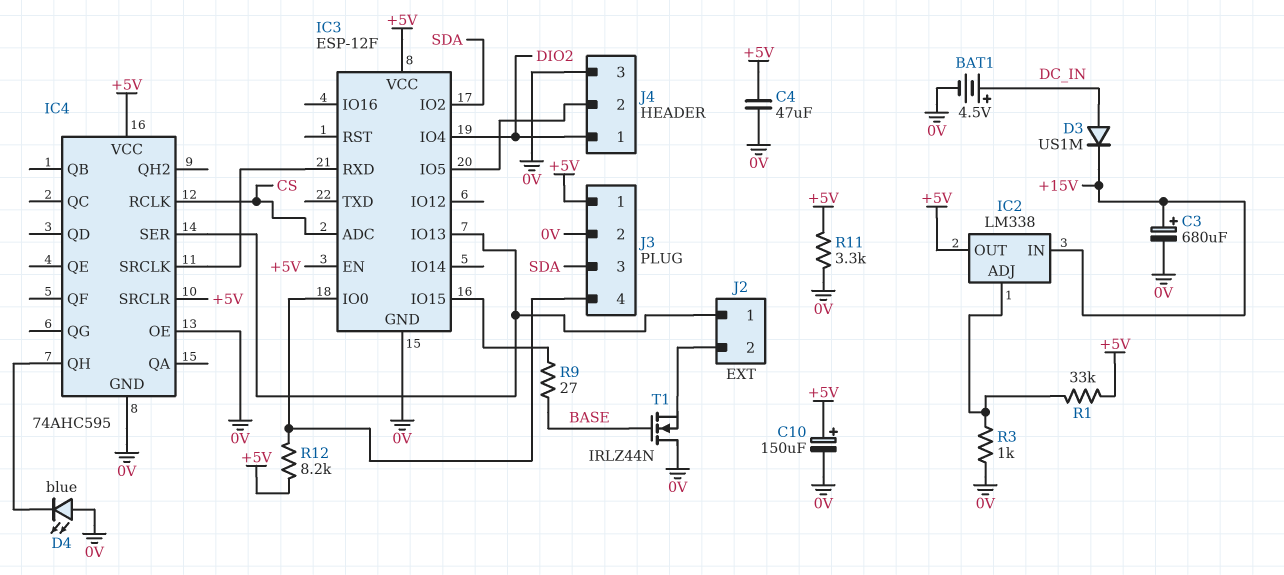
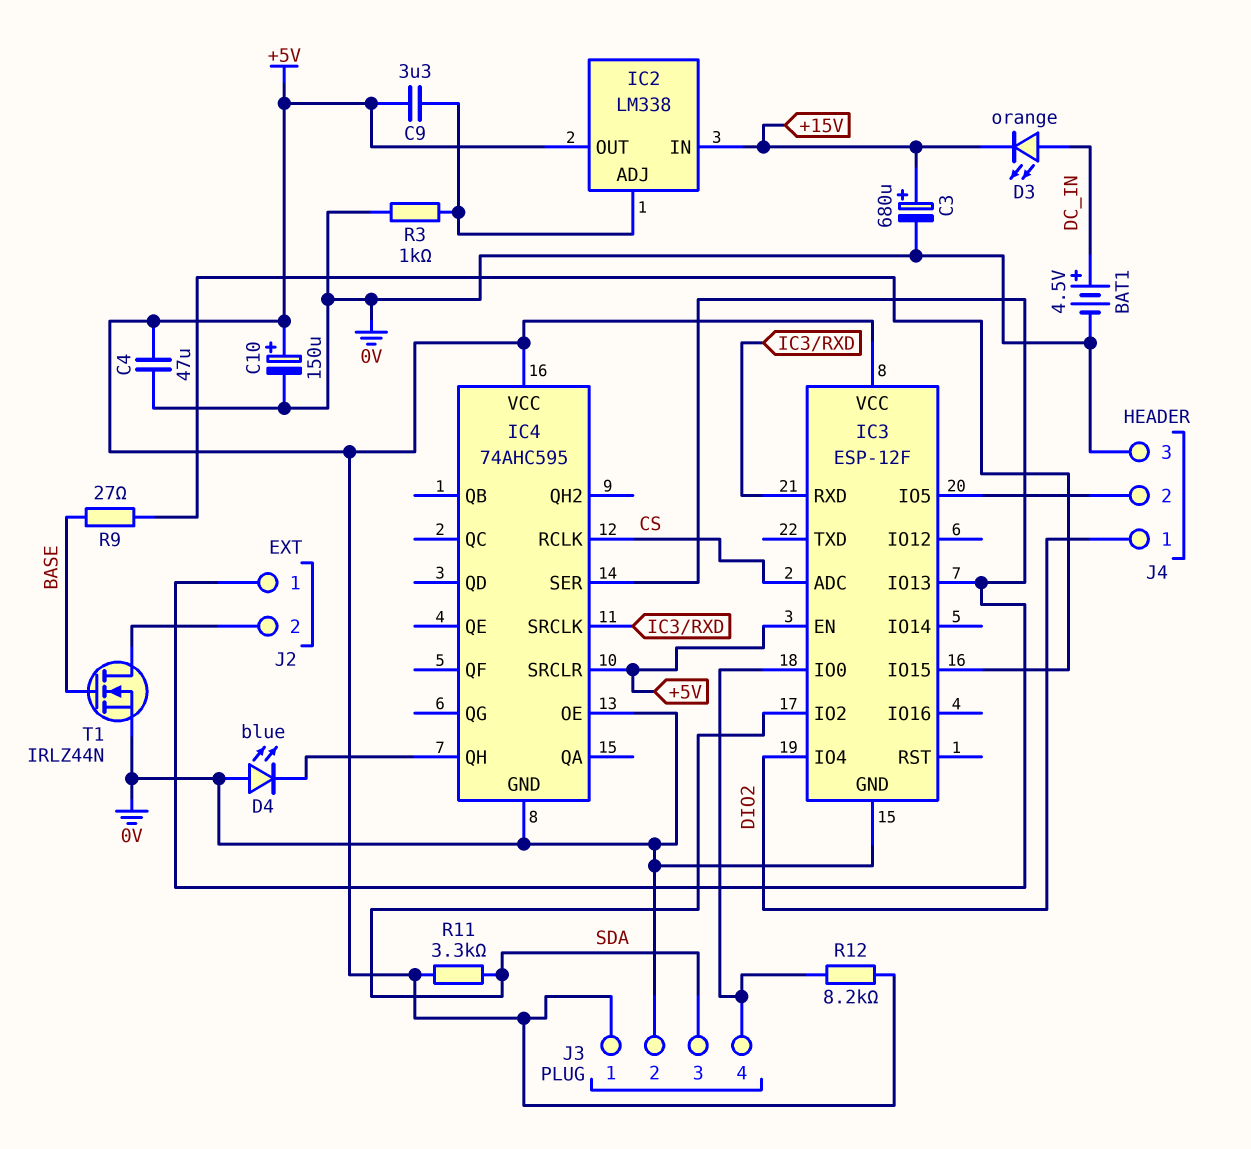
C9: none -> 3.3uF (+5V, IC2/ADJ)
D3: diode US1M (A DC_IN, K +15V) -> LED orange (A DC_IN, K +15V)
R1: 33k (+5V, IC2/ADJ) -> none
R11: 3.3k (+5V, 0V) -> 3.3k (+5V, SDA)
T1: NMOS IRLZ44N (G BASE, D 0V, S J2/2) -> NMOS IRLZ44N (G BASE, D J2/2, S 0V)

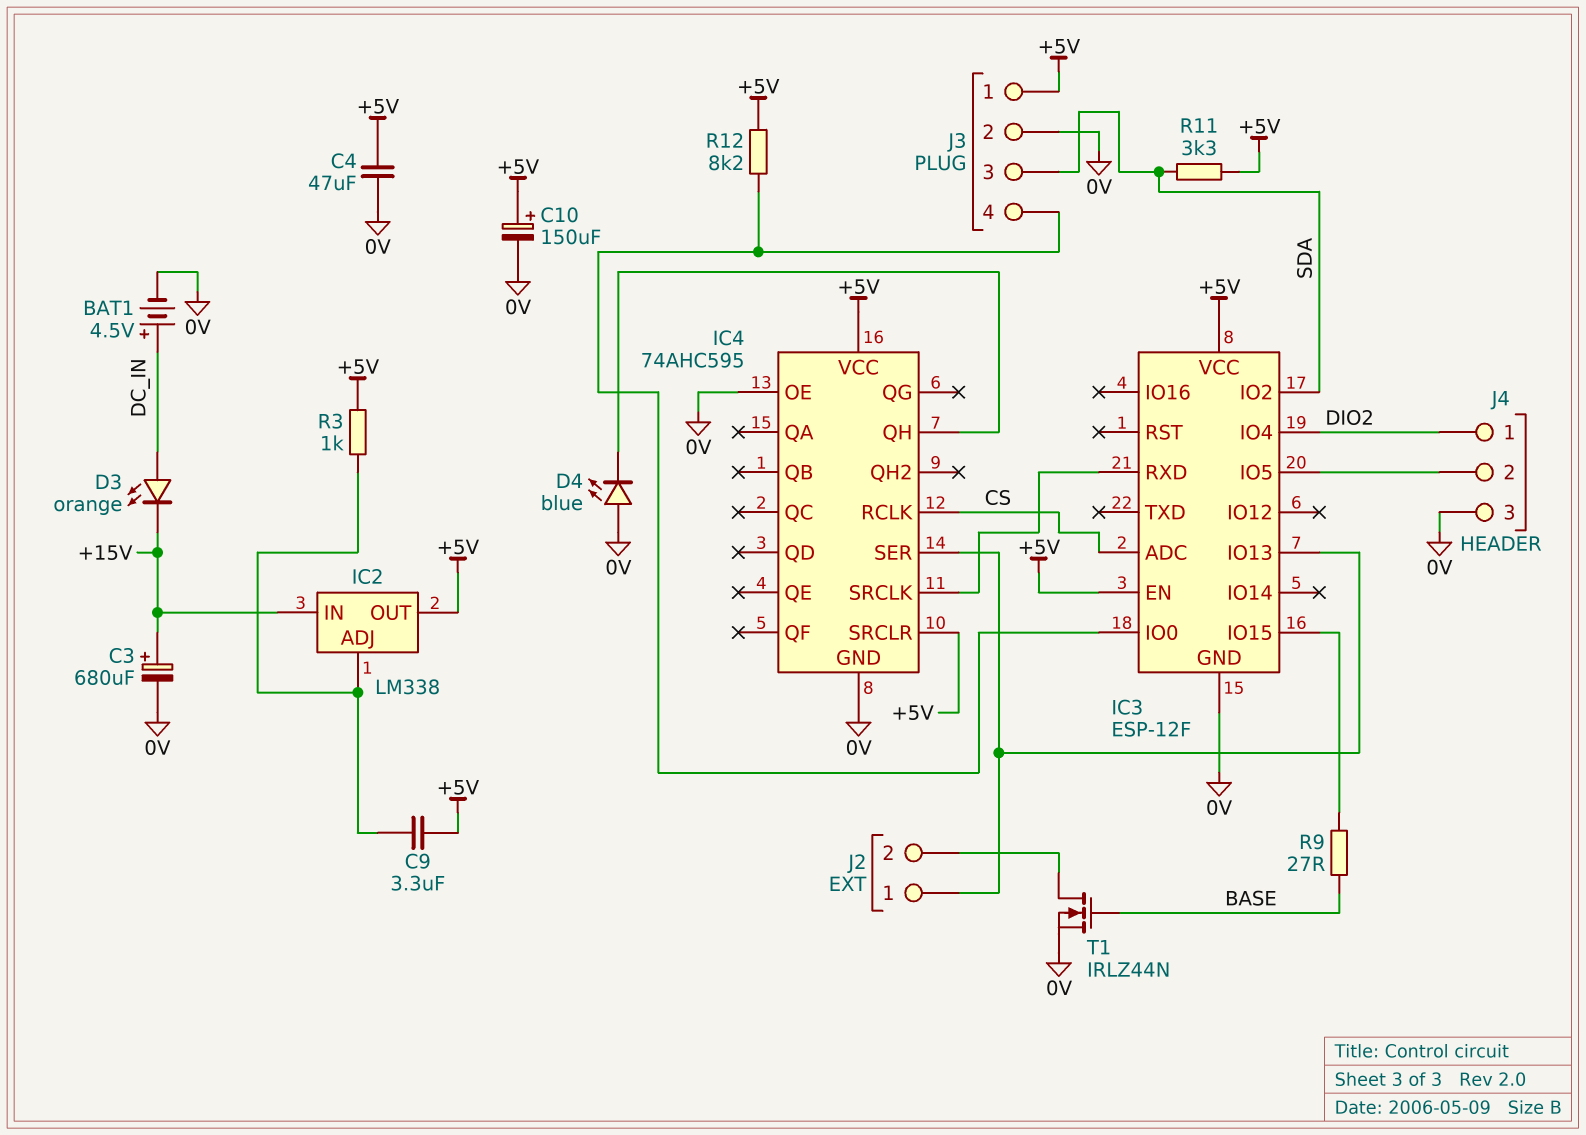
R3: 1k (0V, IC2/ADJ) -> 1k (+5V, IC2/ADJ)

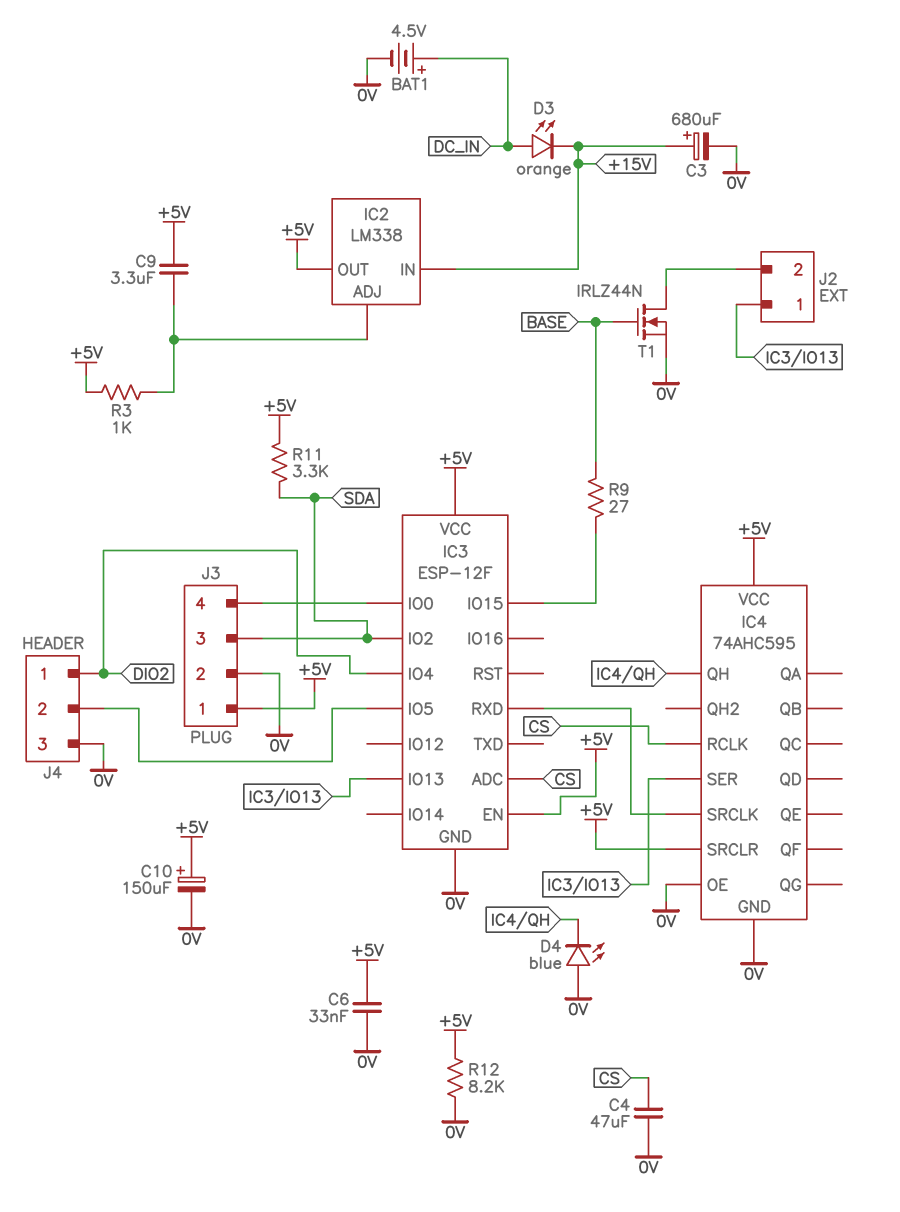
C4: 47uF (+5V, 0V) -> 47uF (0V, CS)
C6: none -> 33nF (+5V, 0V)
R12: 8.2k (+5V, IC3/IO0) -> 8.2k (+5V, 0V)

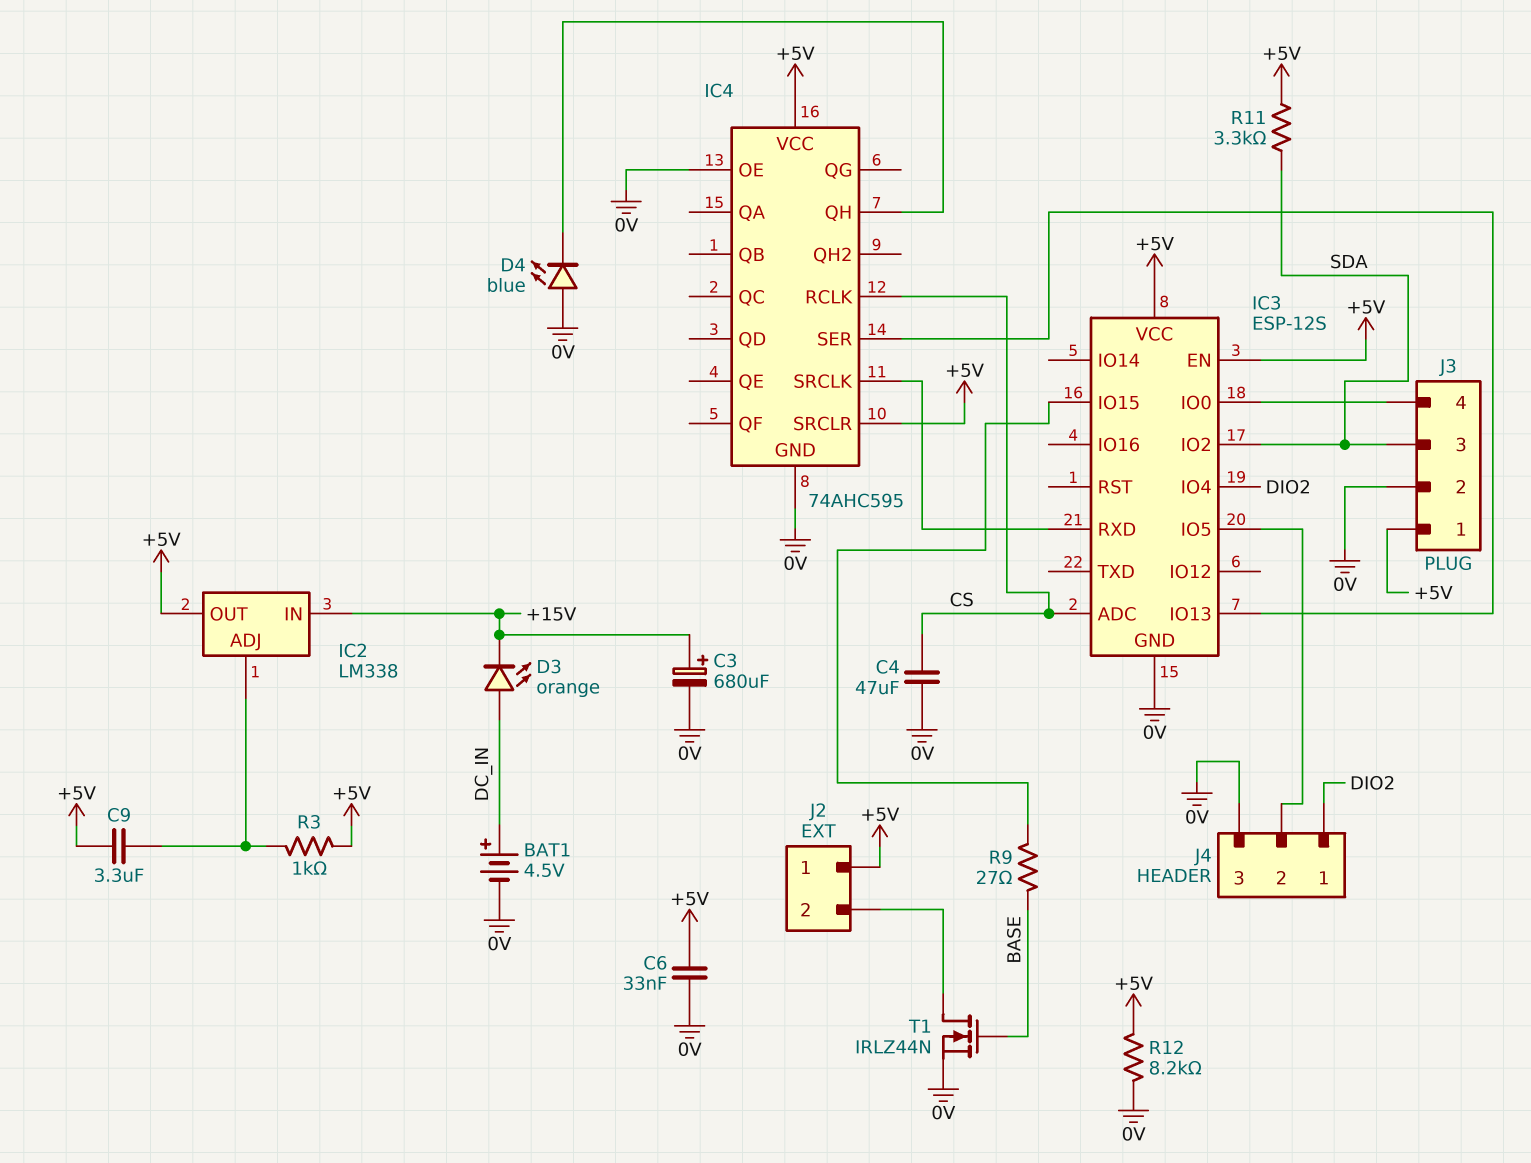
C10: 150uF (plus +5V, minus 0V) -> none
IC3: ESP-12F -> ESP-12S
J2 pin 1: IC3/IO13 -> +5V

